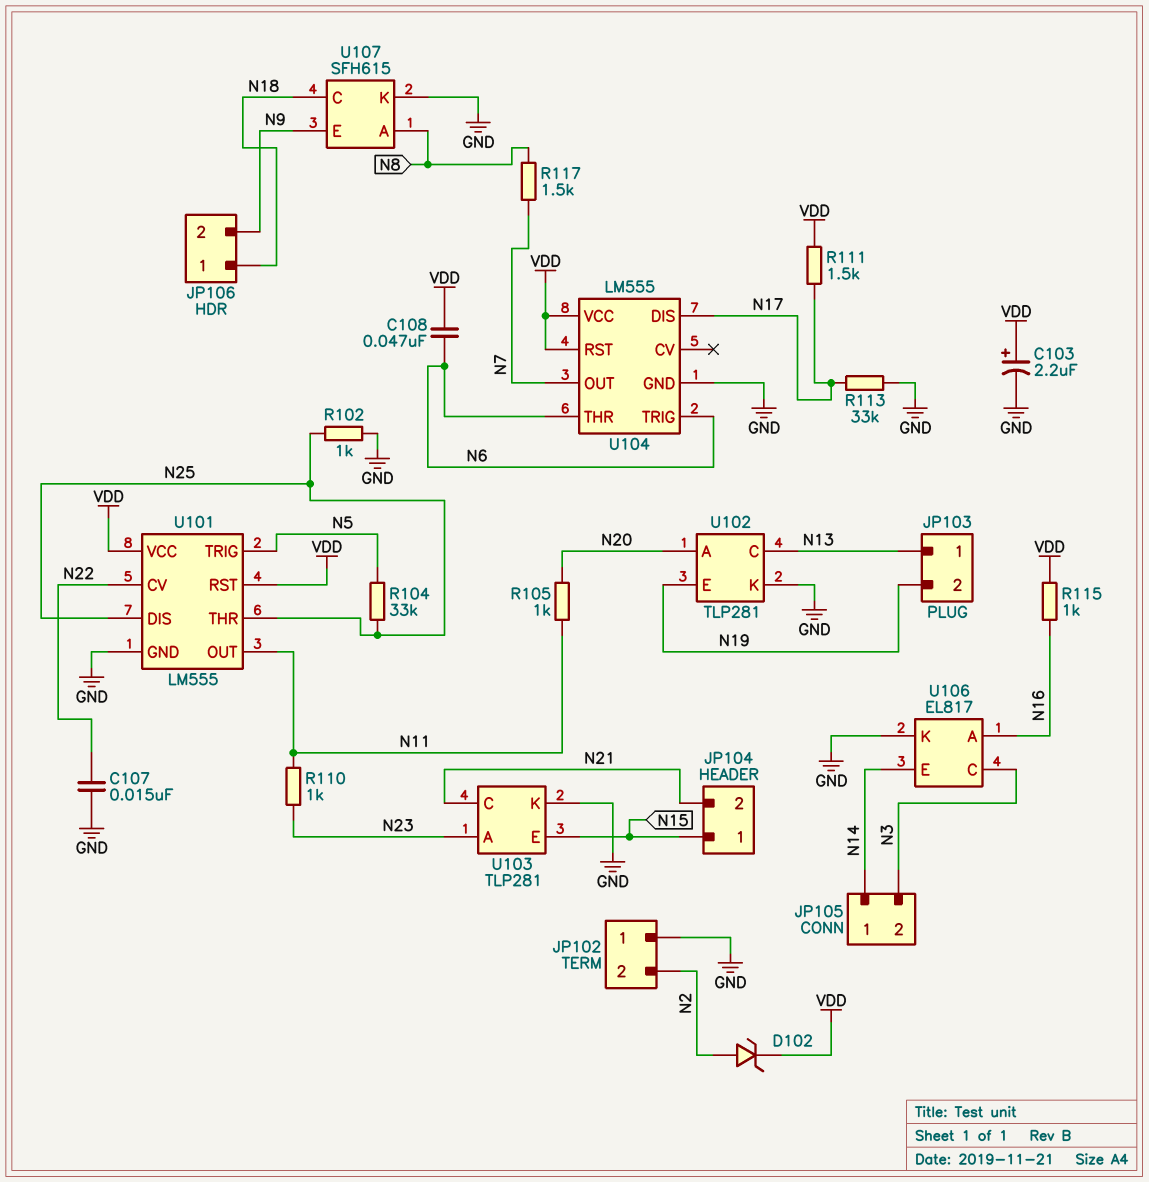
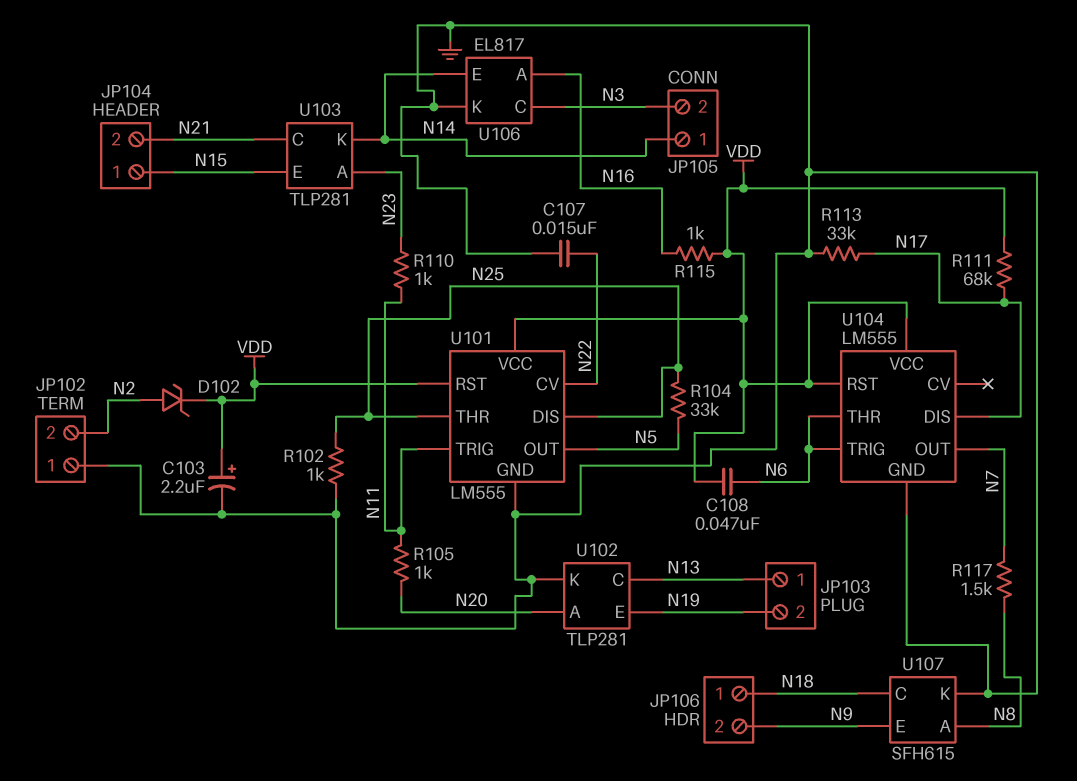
R111: 1.5k (N17, VDD) -> 68k (N17, VDD)
U101 pin OUT: N11 -> N5
U101 pin TRIG: N5 -> N11
U103 pin K: GND -> N14

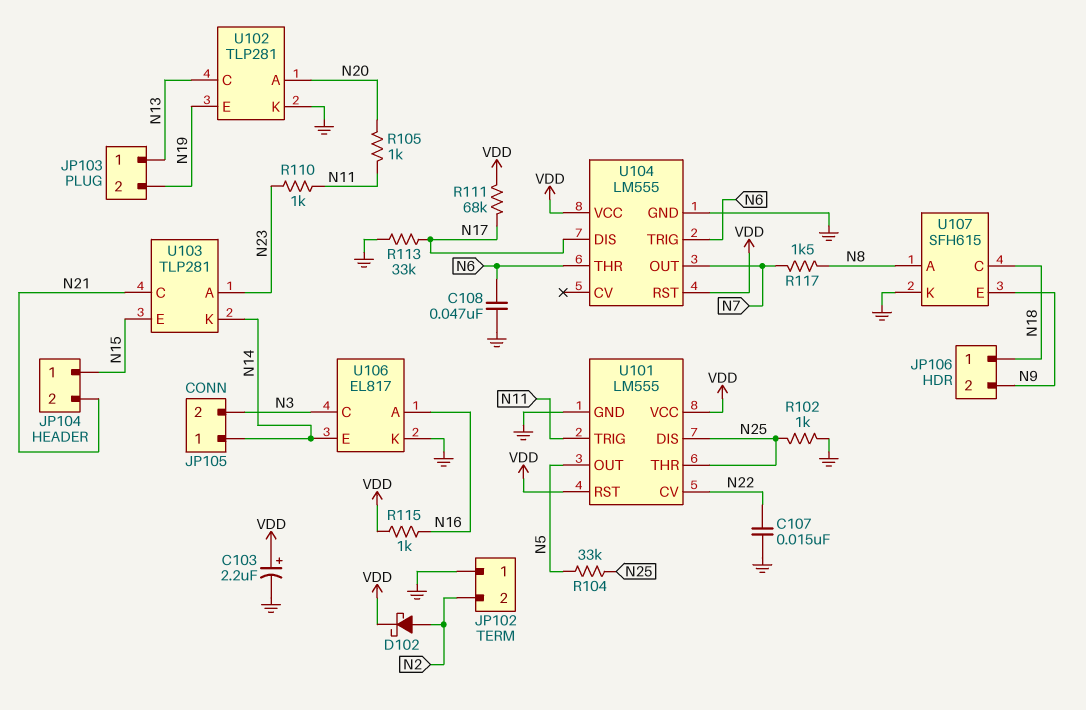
C108: 47nF (N6, VDD) -> 47nF (GND, N6)
D102: zener (A N2, K VDD) -> schottky (A N2, K VDD)

